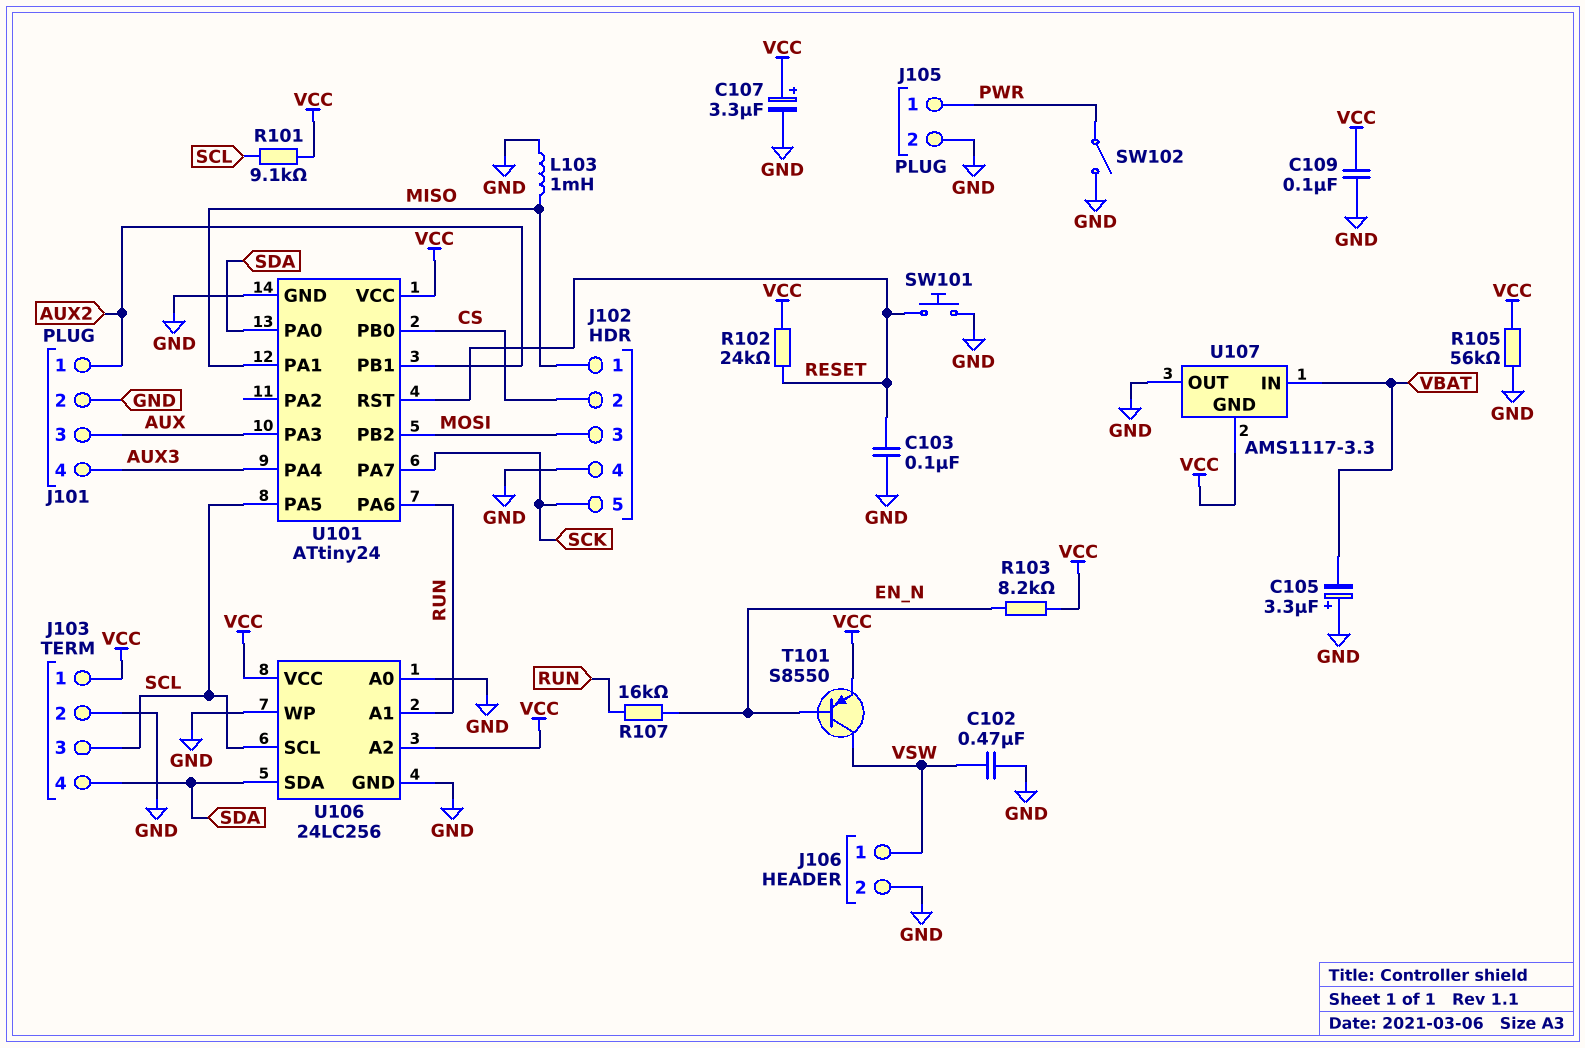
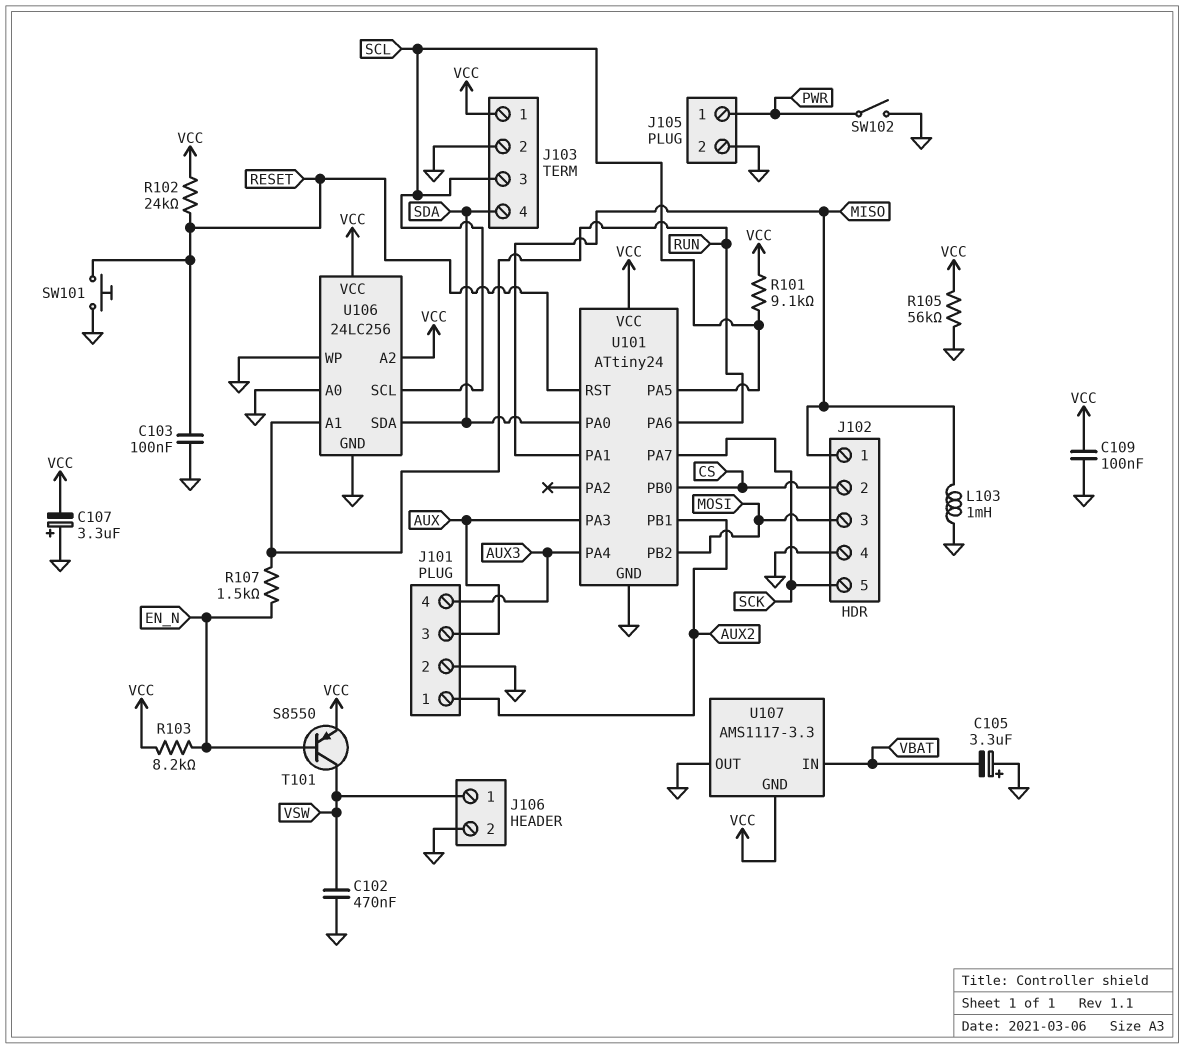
C107: 3.3uF (plus VCC, minus GND) -> 3.3uF (plus GND, minus VCC)
R107: 16k (EN_N, RUN) -> 1.5k (EN_N, RUN)

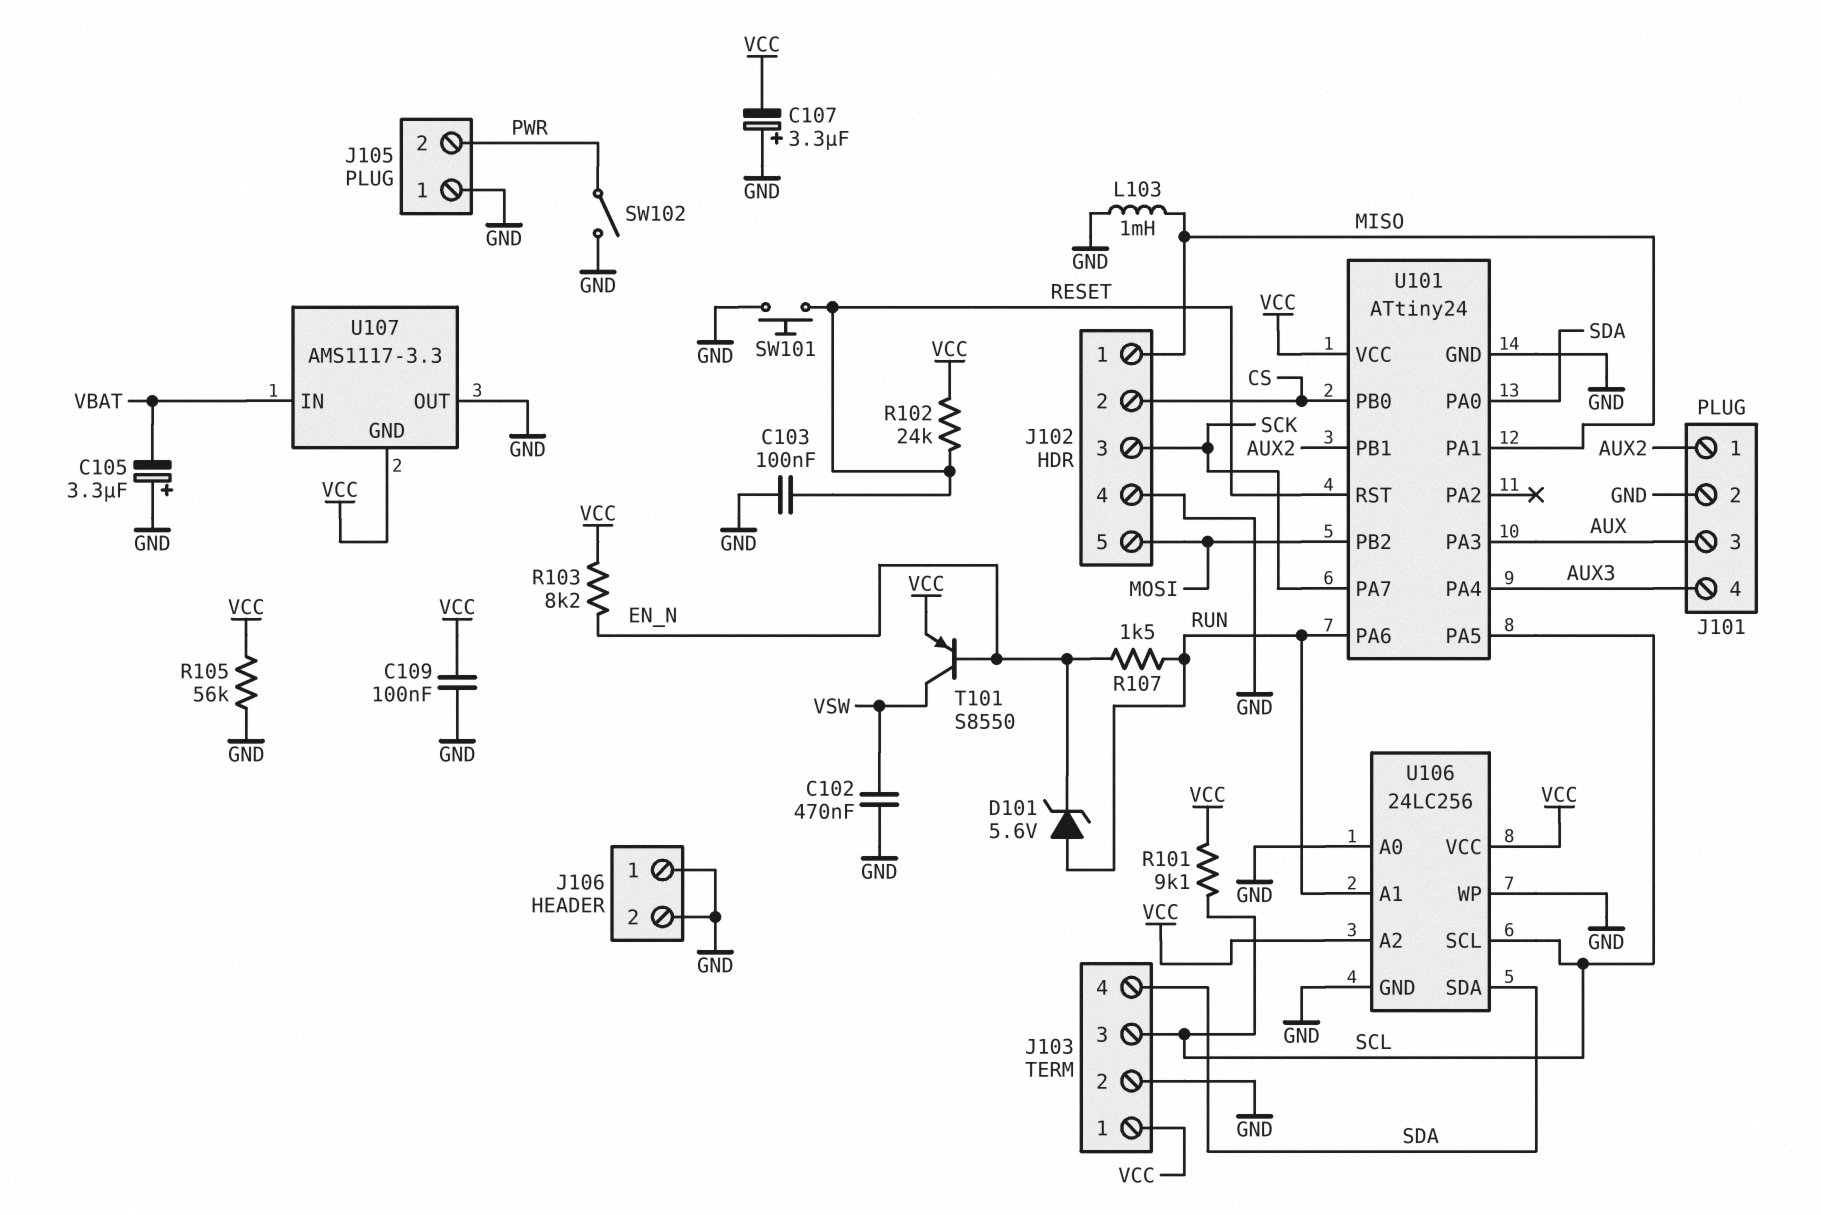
D101: none -> zener 5.6V (A RUN, K EN_N)
J102 pin 3: MOSI -> SCK
J102 pin 5: SCK -> MOSI
J105 pin 1: PWR -> GND
J105 pin 2: GND -> PWR
J106 pin 1: VSW -> GND

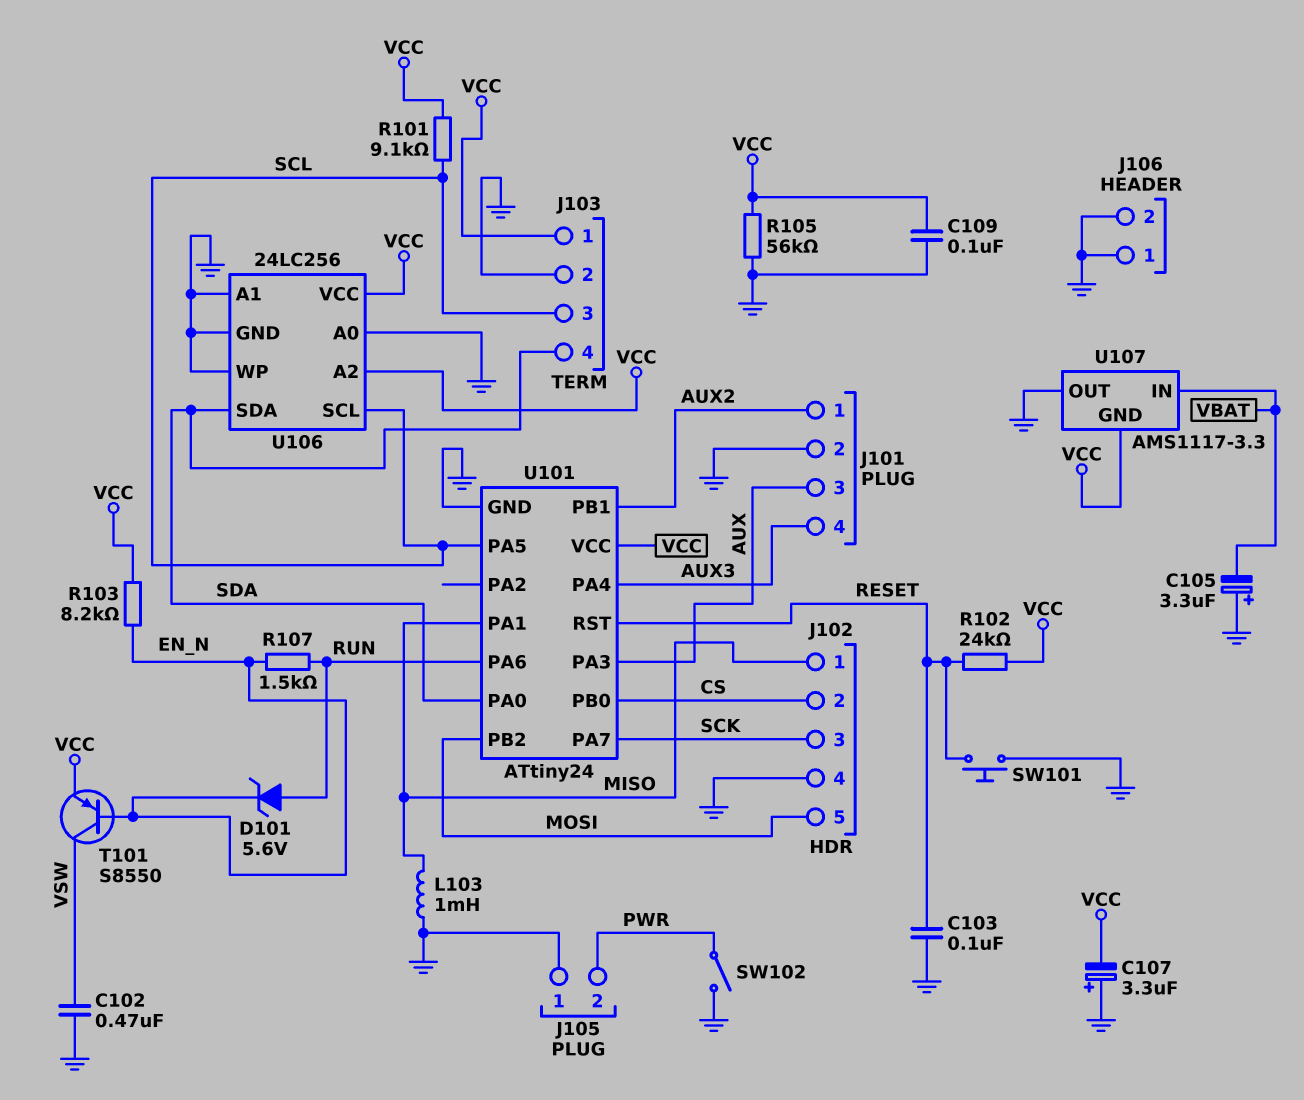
U106 pin A1: RUN -> GND

